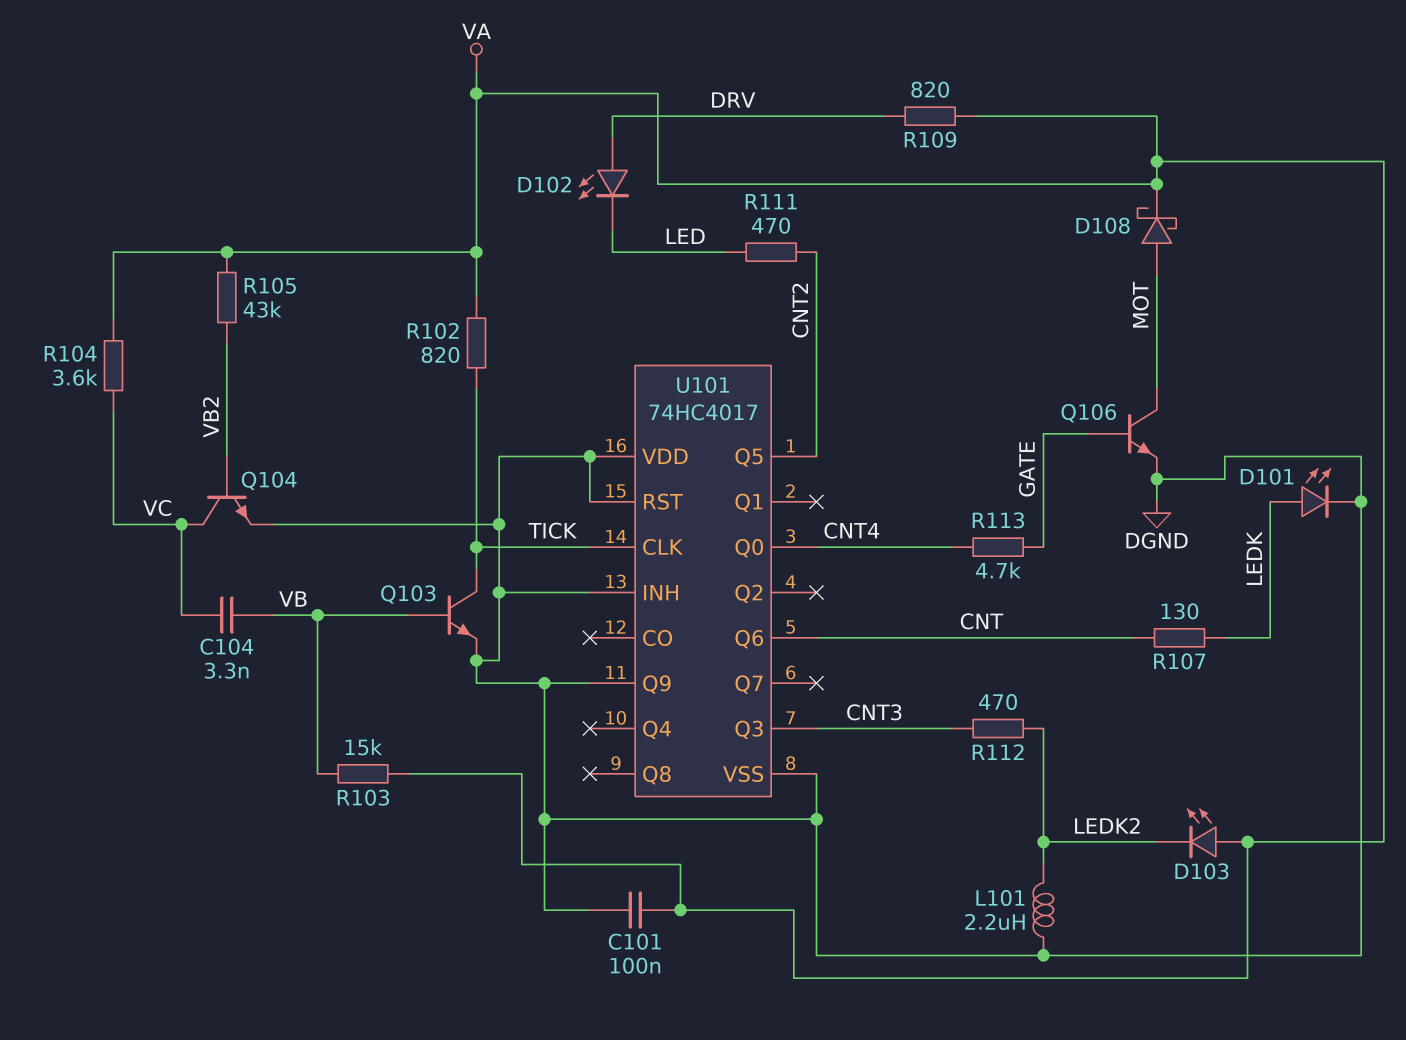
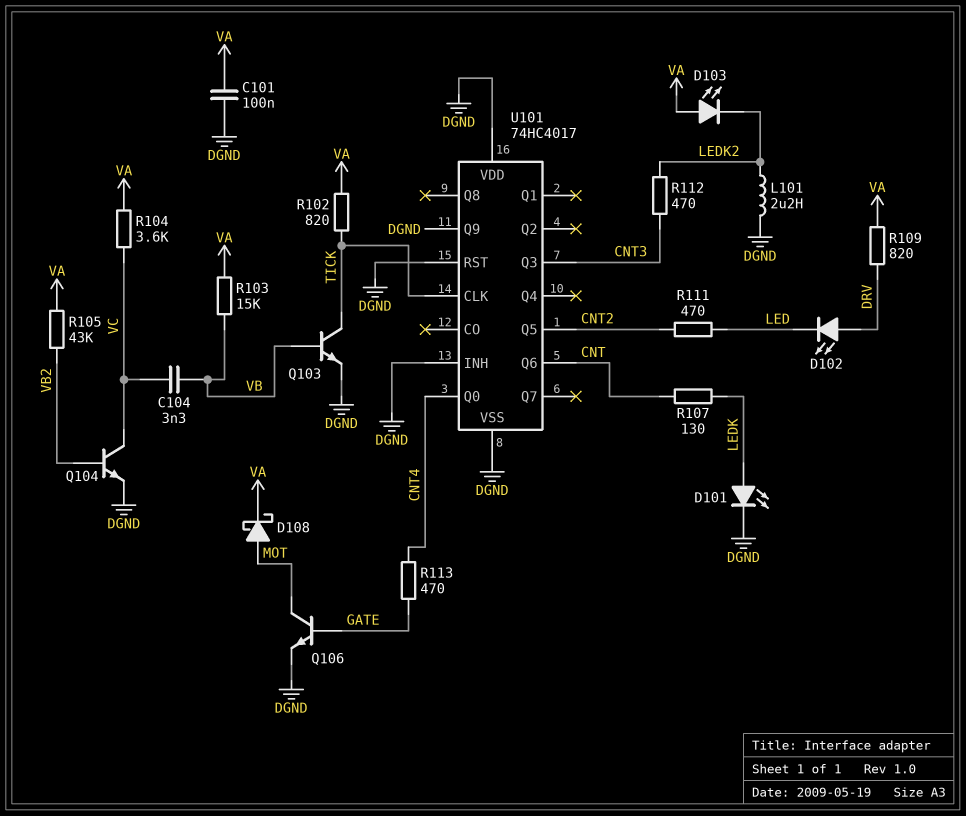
R113: 4.7k (CNT4, GATE) -> 470 (CNT4, GATE)

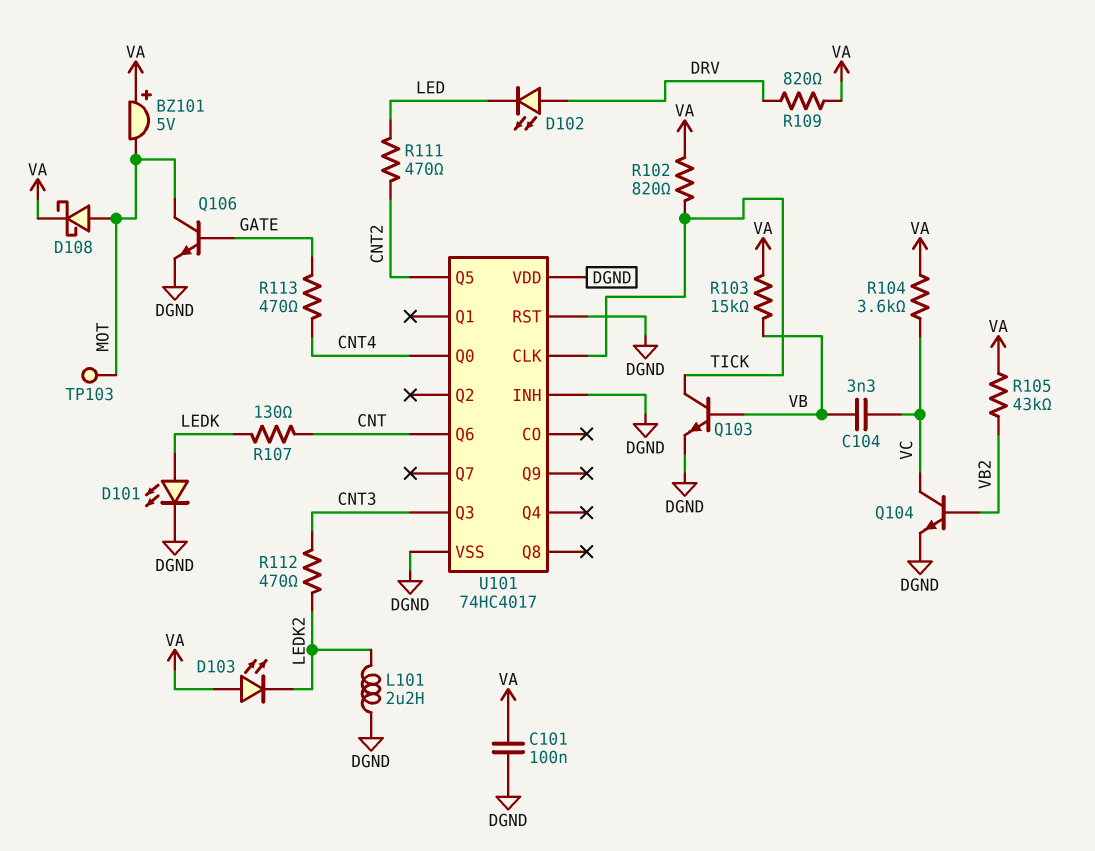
BZ101: none -> buzzer 5V (plus VA, minus MOT)
TP103: none -> test point (MOT)
U101 pin Q9: DGND -> none

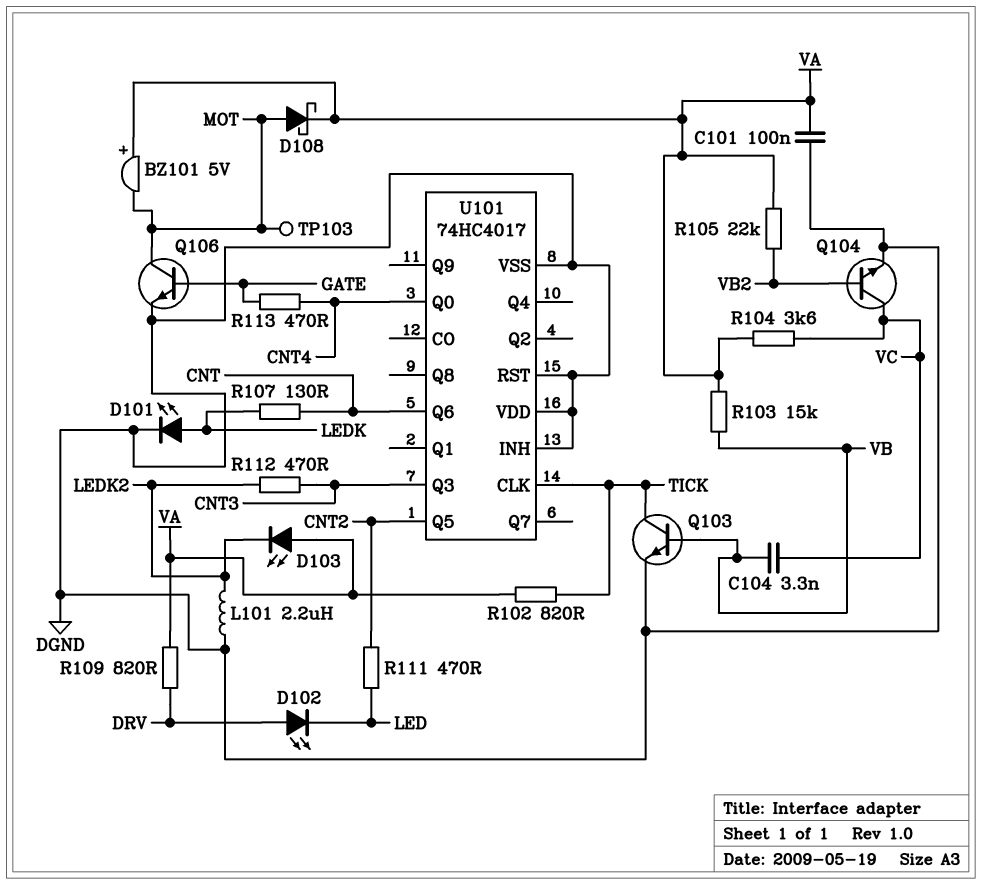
R105: 43k (VA, VB2) -> 22k (VA, VB2)

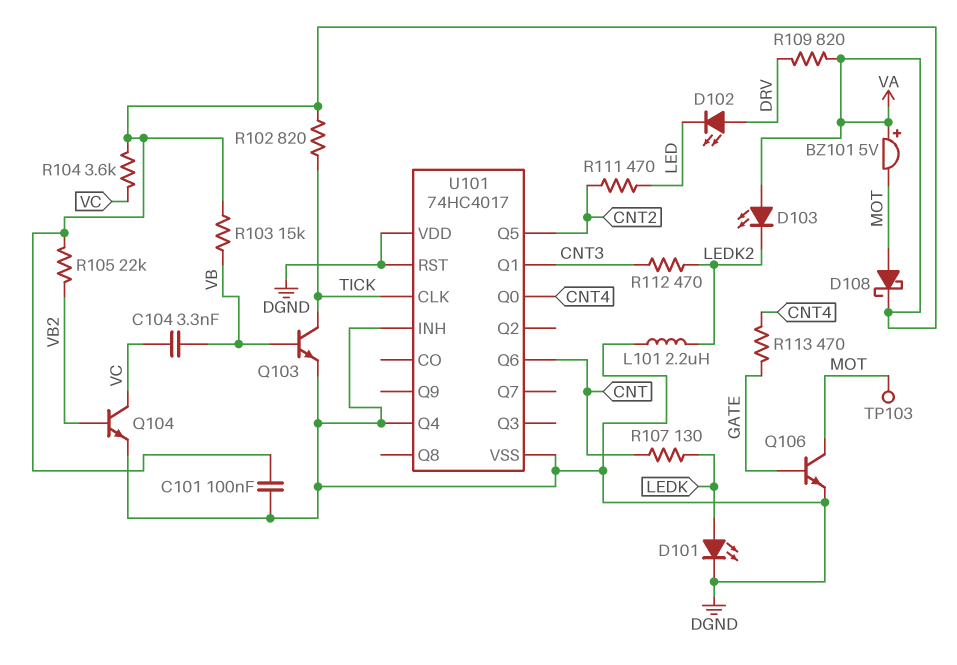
U101 pin Q1: none -> CNT3
U101 pin Q3: CNT3 -> none
U101 pin Q4: none -> DGND

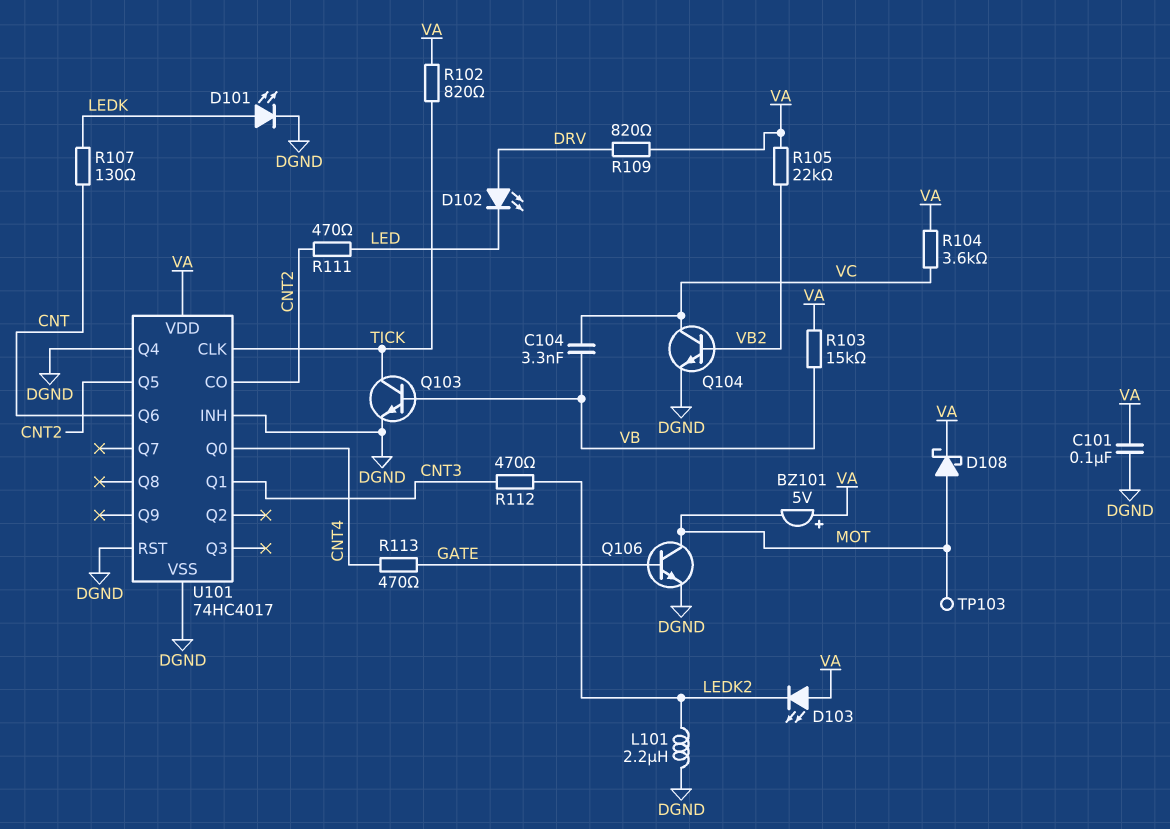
U101 pin CO: none -> CNT2
U101 pin VDD: DGND -> VA

